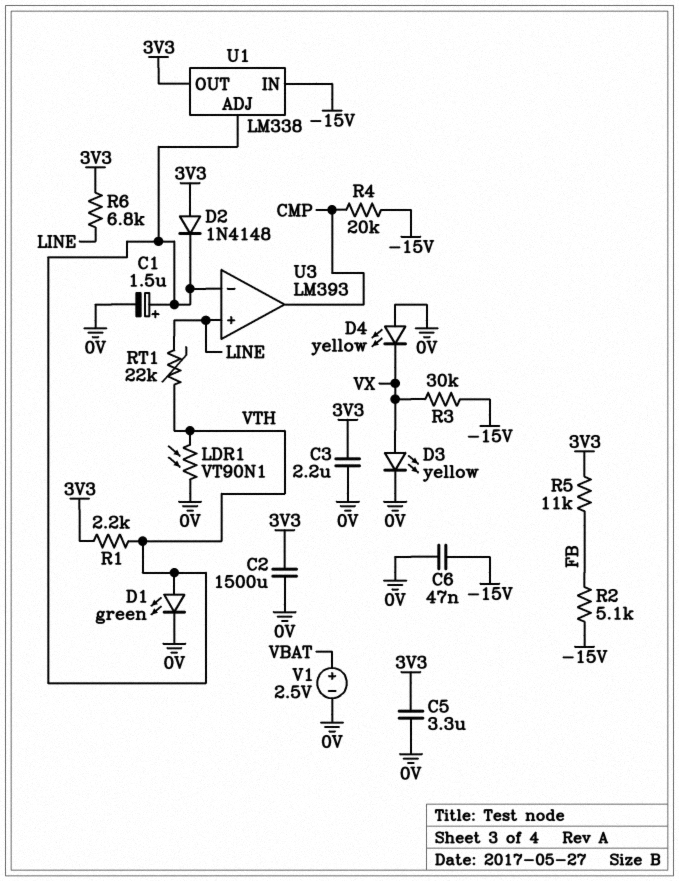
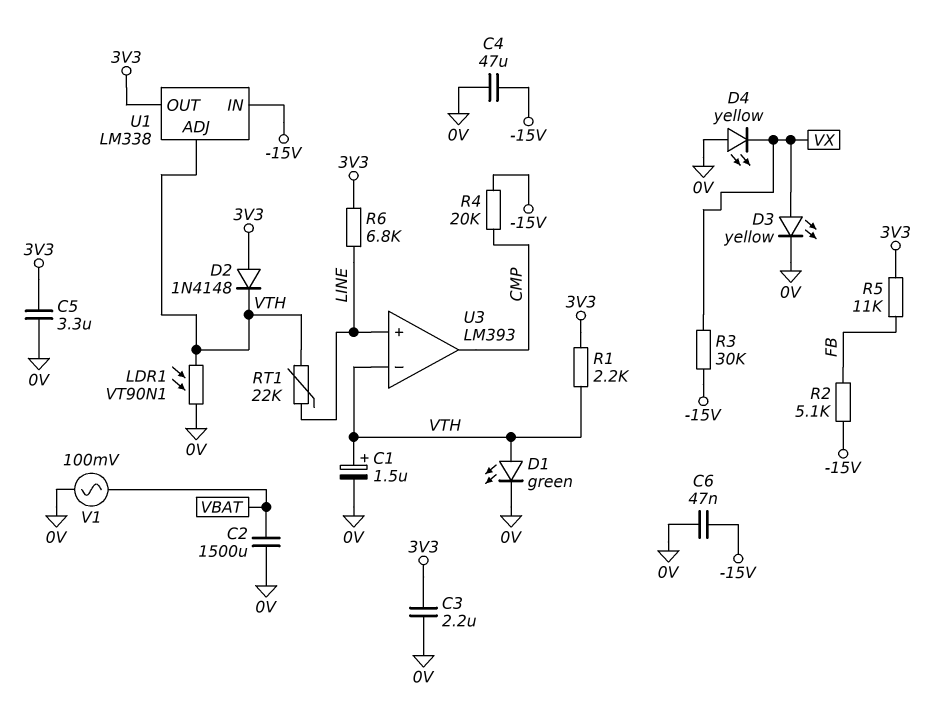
C2: 1500uF (0V, 3V3) -> 1500uF (0V, VBAT)
C4: none -> 47uF (-15V, 0V)
V1: 2.5V (plus VBAT, minus 0V) -> AC 100mV (0V, VBAT)

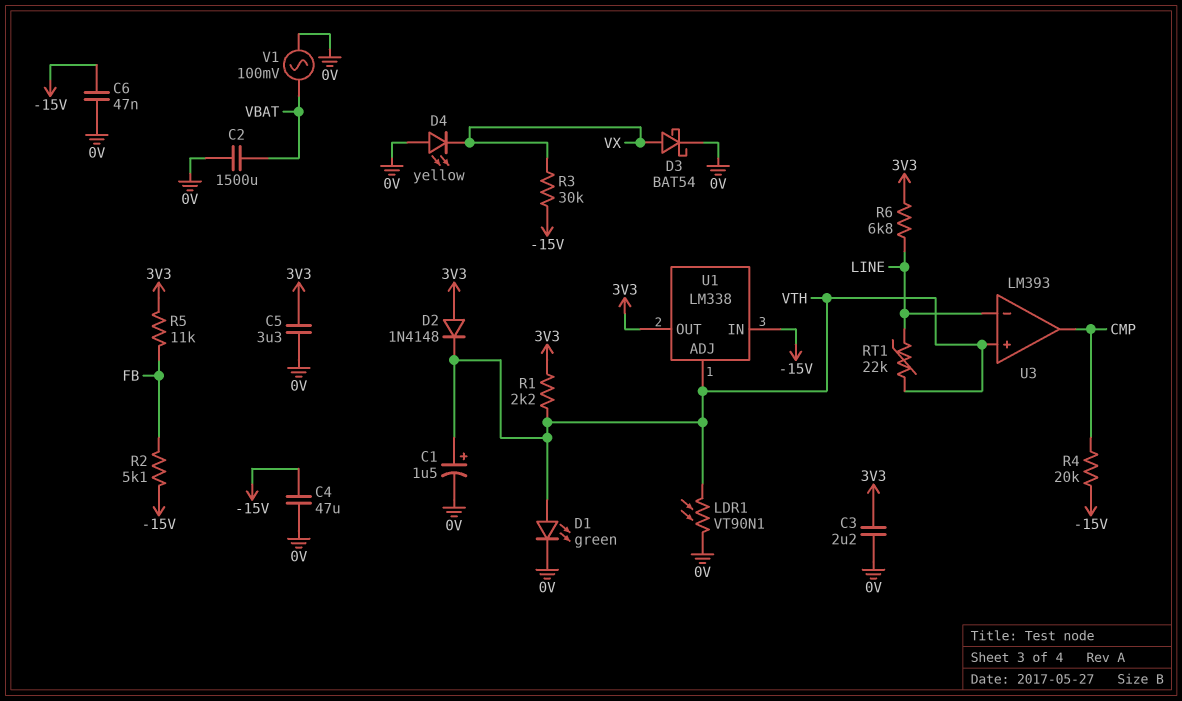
D3: LED yellow (A VX, K 0V) -> schottky BAT54 (A VX, K 0V)
U3 pin in+: LINE -> VTH
U3 pin in-: VTH -> LINE

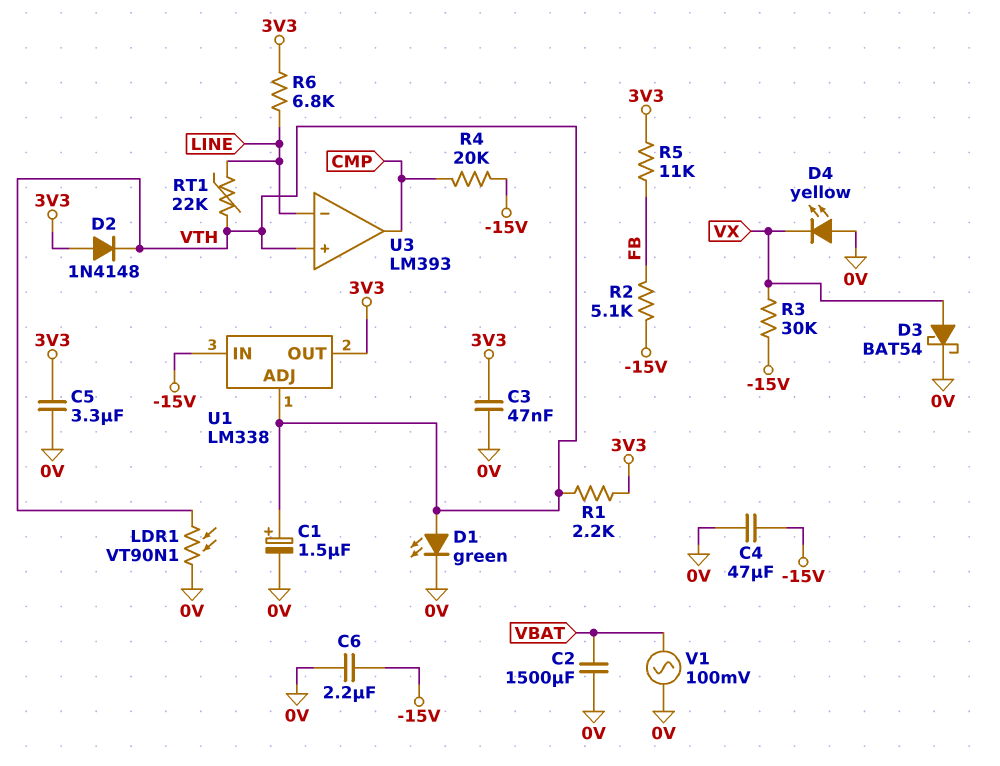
C3: 2.2uF (0V, 3V3) -> 47nF (0V, 3V3)
C6: 47nF (-15V, 0V) -> 2.2uF (-15V, 0V)

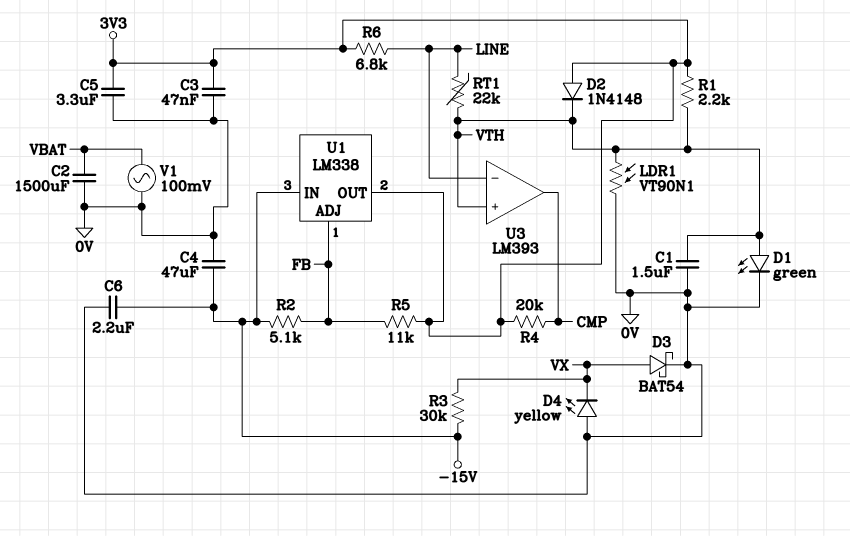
C1: 1.5uF (plus VTH, minus 0V) -> 1.5uF (0V, VTH)
R4: 20k (-15V, CMP) -> 20k (3V3, CMP)
U1 pin ADJ: VTH -> FB

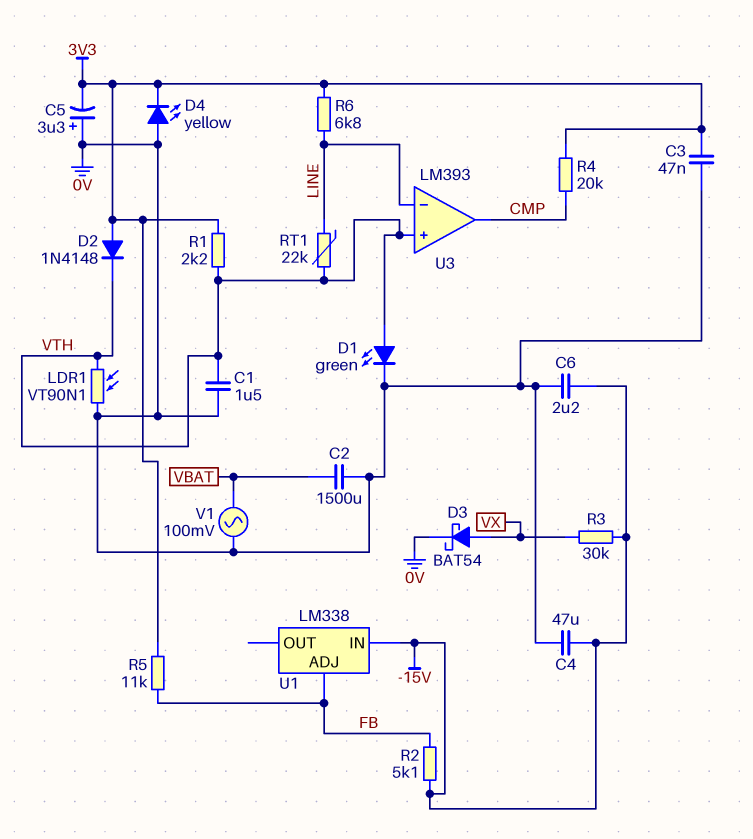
C5: 3.3uF (0V, 3V3) -> 3.3uF (plus 0V, minus 3V3)
D4: LED yellow (A 0V, K VX) -> LED yellow (A 0V, K 3V3)
U1 pin OUT: 3V3 -> none

